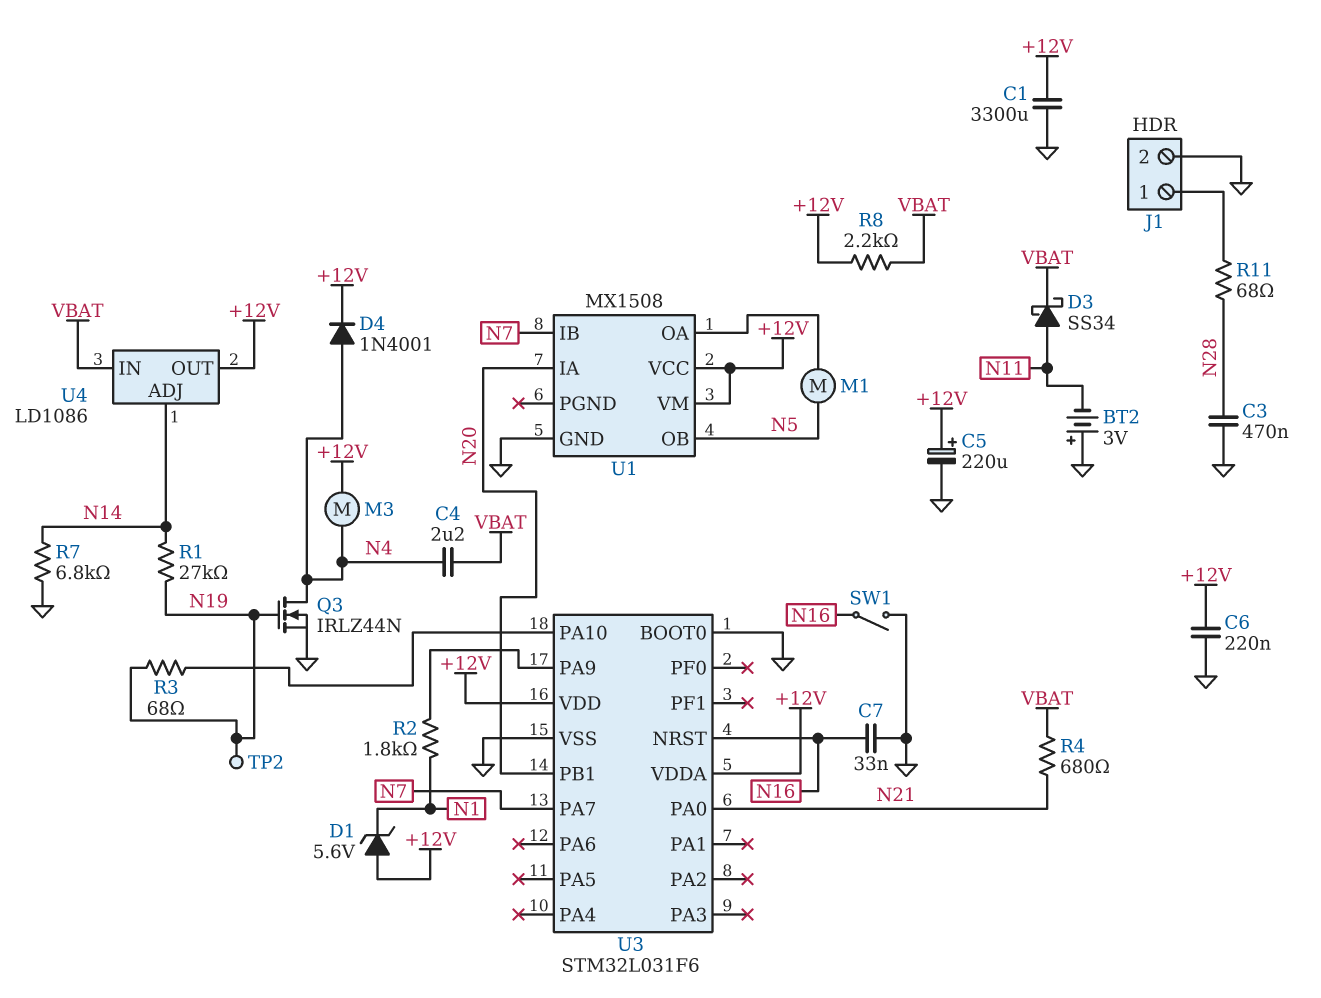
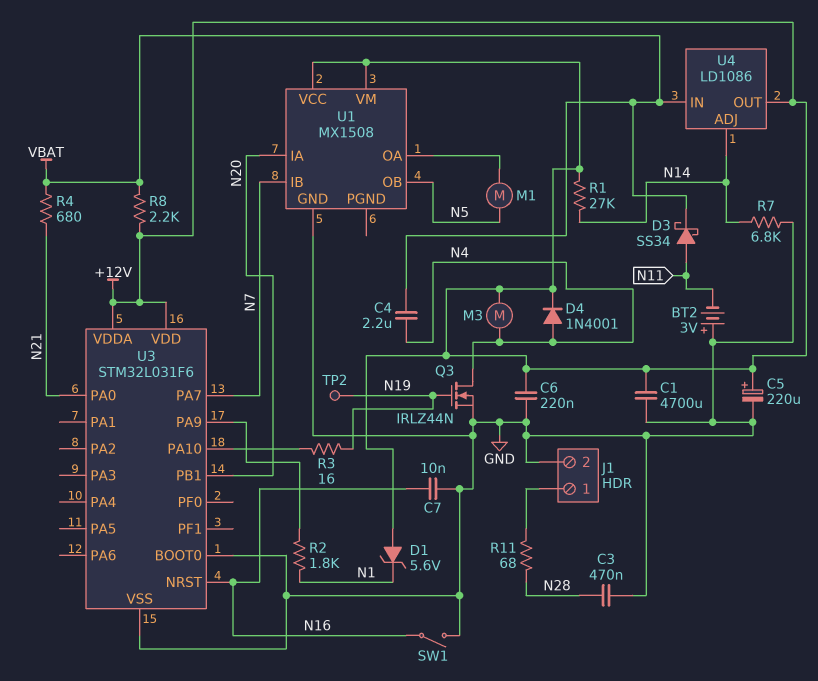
C1: 3300uF (+12V, GND) -> 4700uF (+12V, GND)
C7: 33nF (GND, N16) -> 10nF (GND, N16)
R1: 27k (N14, N19) -> 27k (+12V, N14)
R3: 68 (N19, U3/PA10) -> 16 (N19, U3/PA10)

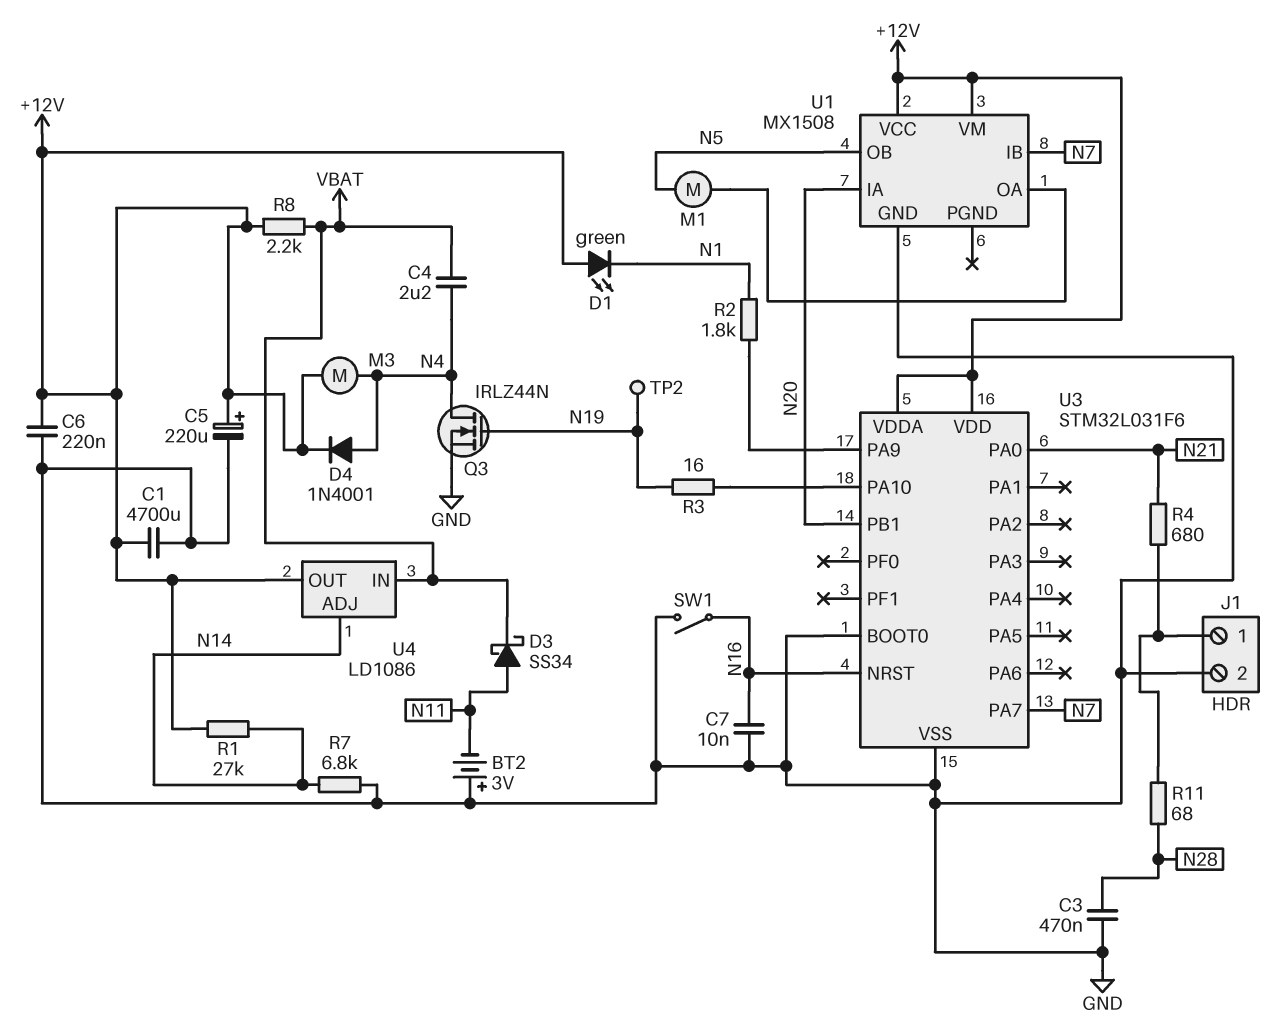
D1: zener 5.6V (A +12V, K N1) -> LED green (A +12V, K N1)
R4: 680 (N21, VBAT) -> 680 (J1/1, N21)

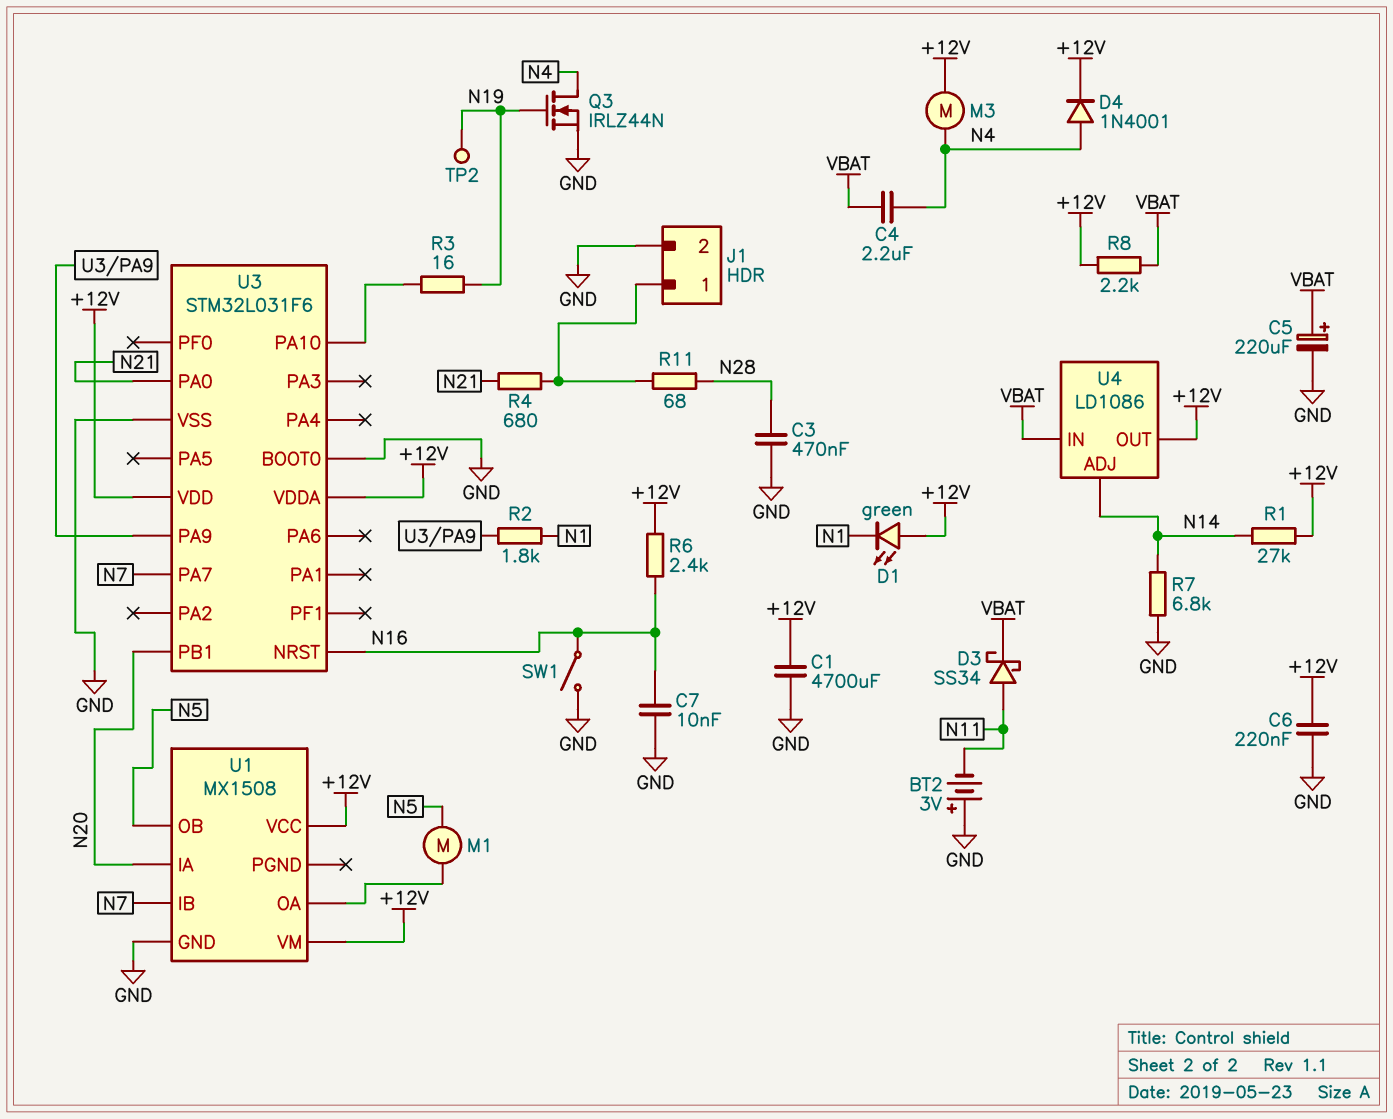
C5: 220uF (plus +12V, minus GND) -> 220uF (plus VBAT, minus GND)
R6: none -> 2.4k (+12V, N16)

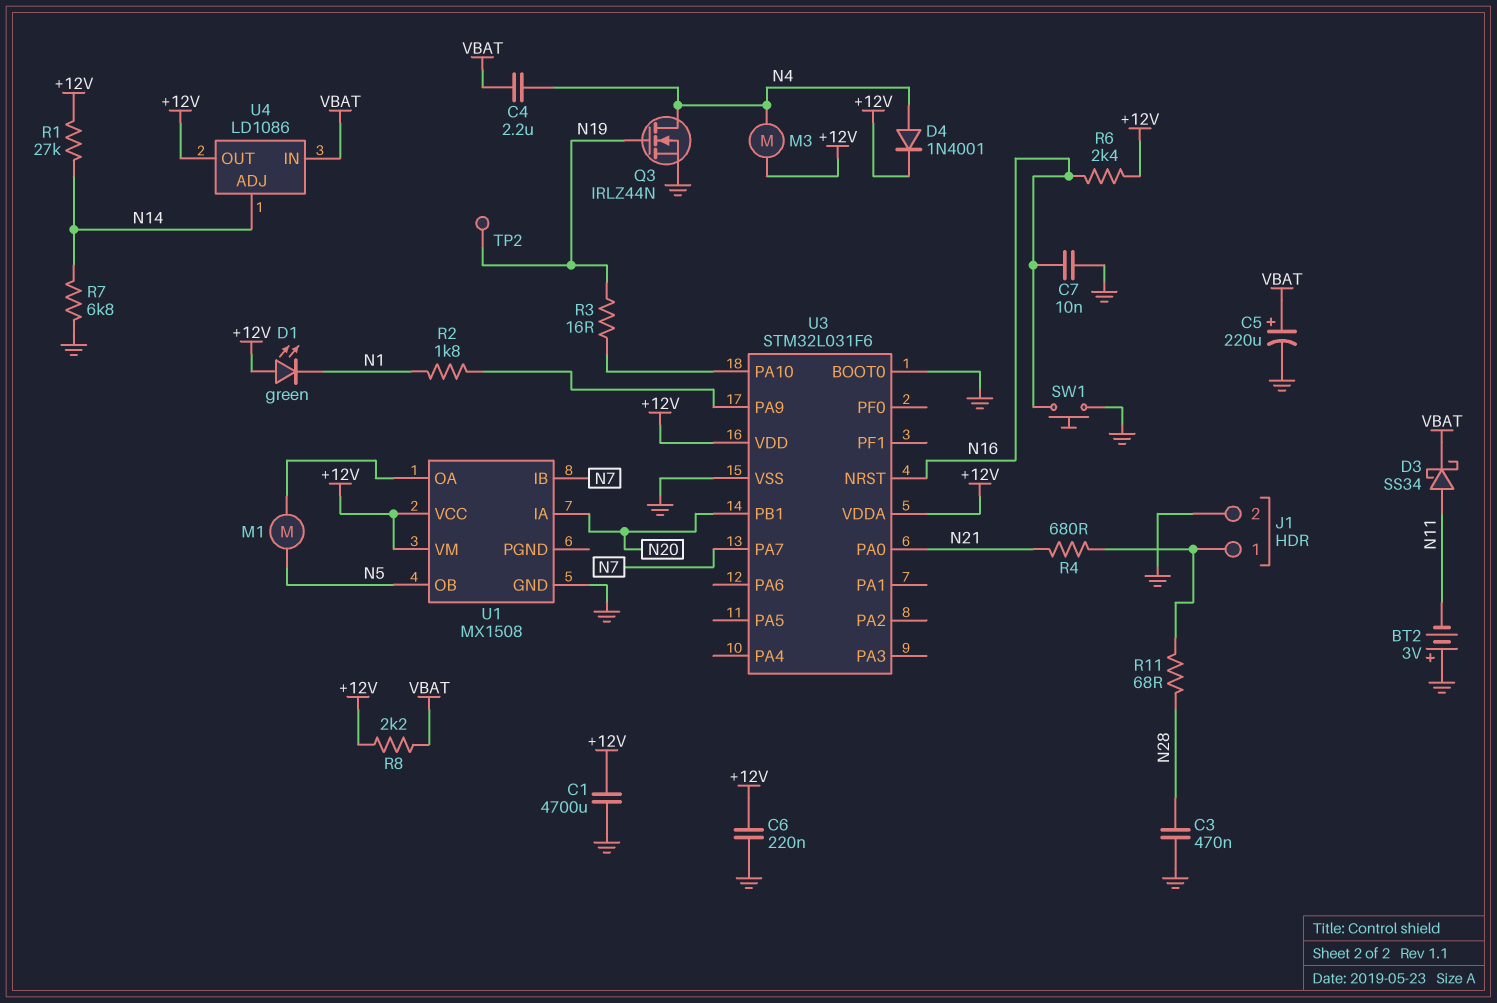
SW1: switch (GND, N16) -> button (GND, N16)

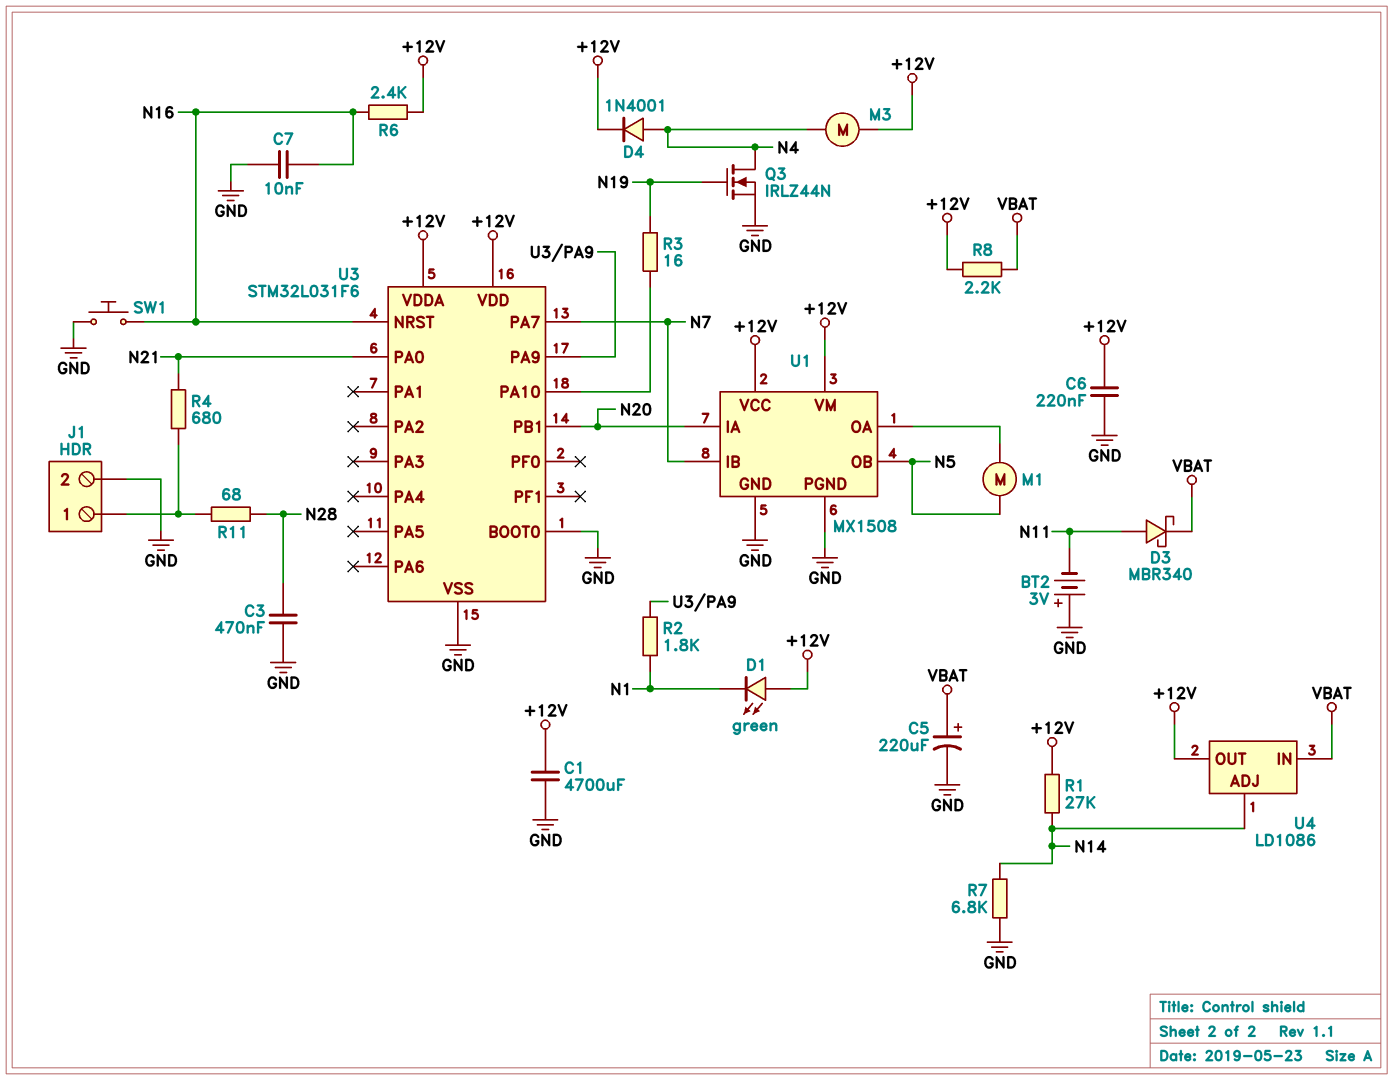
C4: 2.2uF (N4, VBAT) -> none
D3: schottky SS34 (A N11, K VBAT) -> schottky MBR340 (A N11, K VBAT)
TP2: test point (N19) -> none
U1 pin PGND: none -> GND

